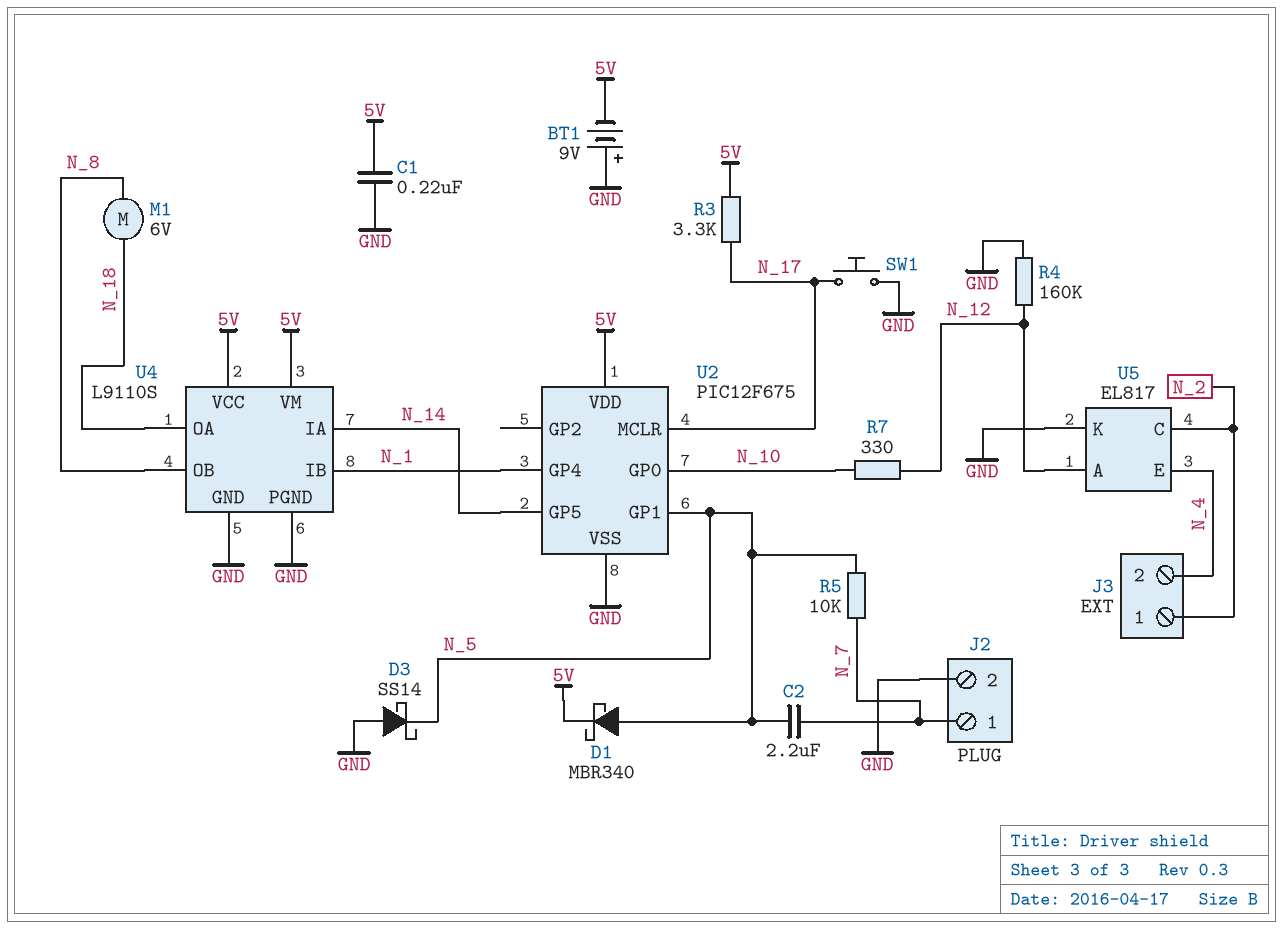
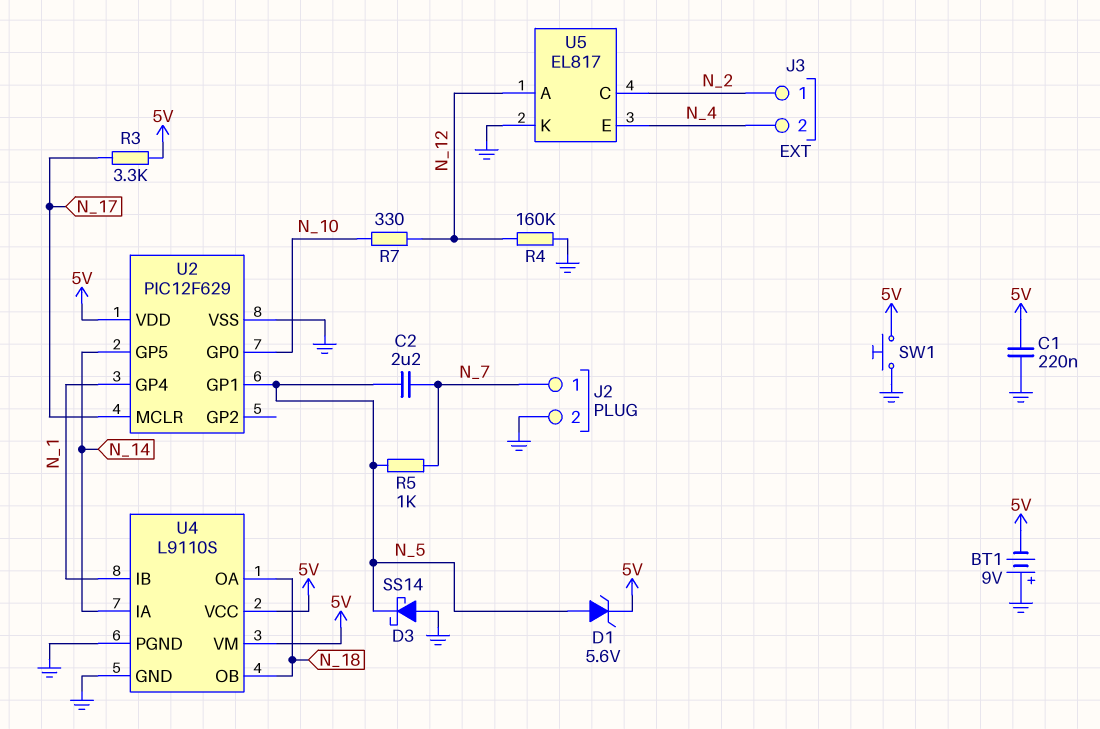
D1: schottky MBR340 (A N_5, K 5V) -> zener 5.6V (A N_5, K 5V)
M1: motor 6V (N_8, N_18) -> none
R5: 10k (N_5, N_7) -> 1k (N_5, N_7)
SW1: button (GND, N_17) -> button (5V, GND)
U2: PIC12F675 -> PIC12F629
U4 pin OB: N_8 -> N_18

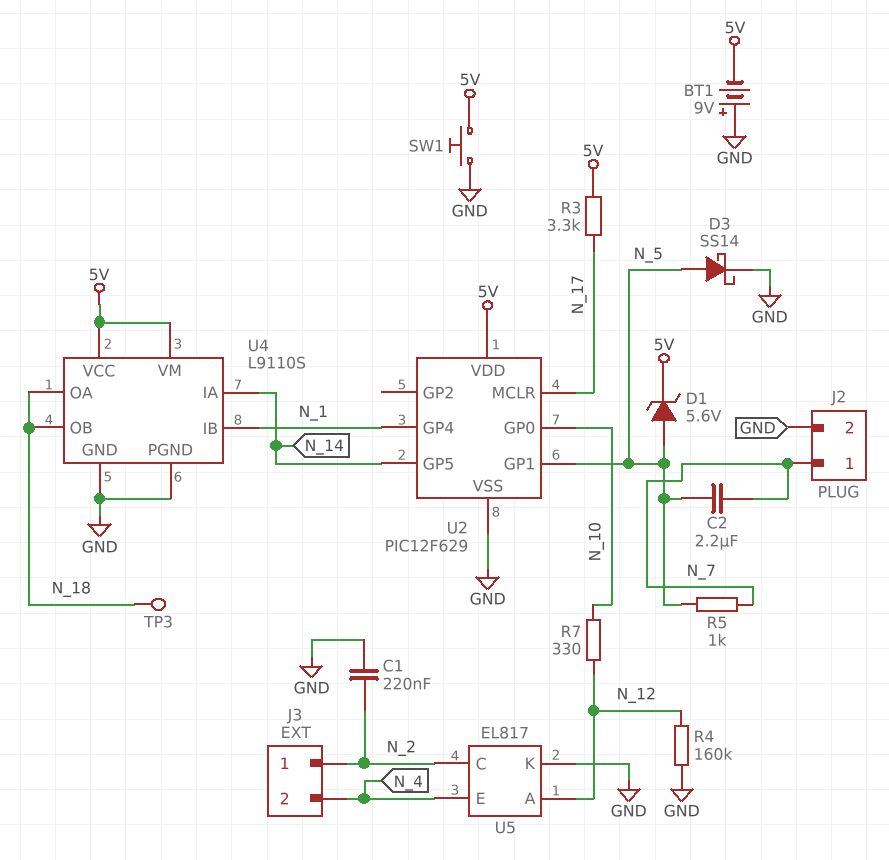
C1: 220nF (5V, GND) -> 220nF (GND, N_2)
D3: schottky SS14 (A GND, K N_5) -> schottky SS14 (A N_5, K GND)
TP3: none -> test point (N_18)

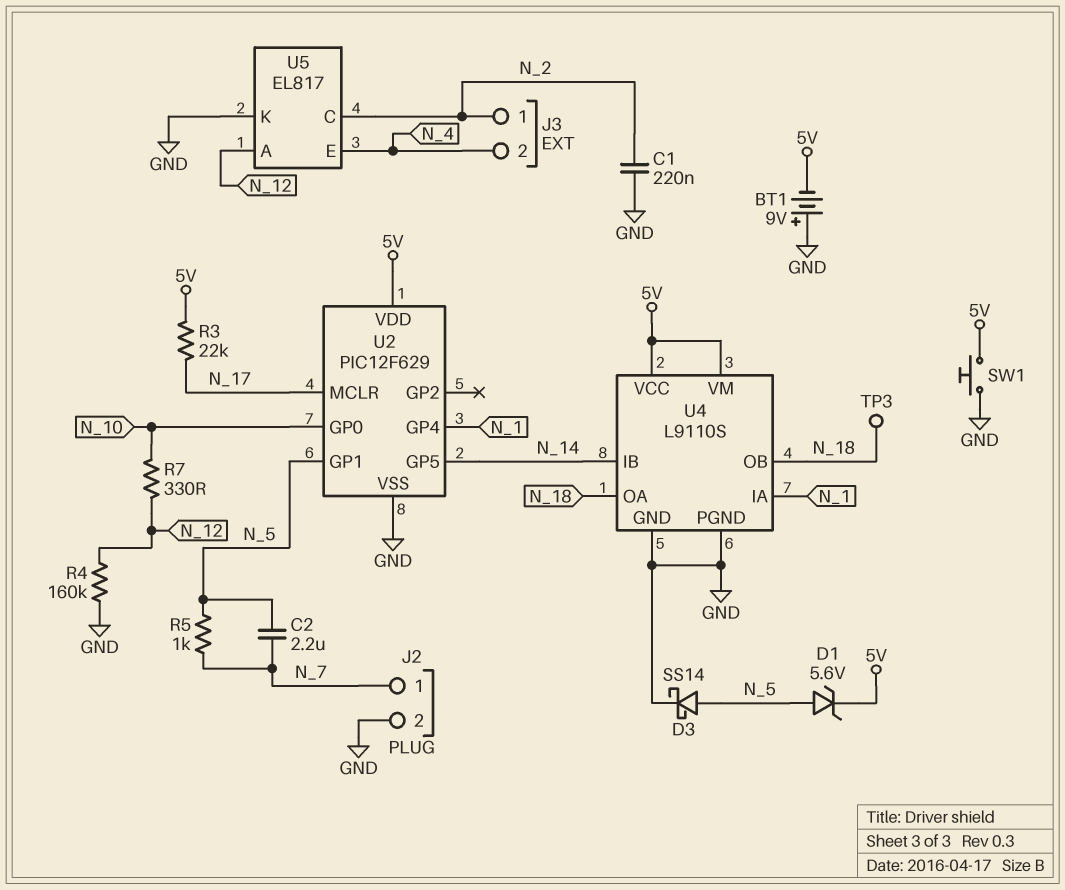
R3: 3.3k (5V, N_17) -> 22k (5V, N_17)
U4 pin IA: N_14 -> N_1
U4 pin IB: N_1 -> N_14

